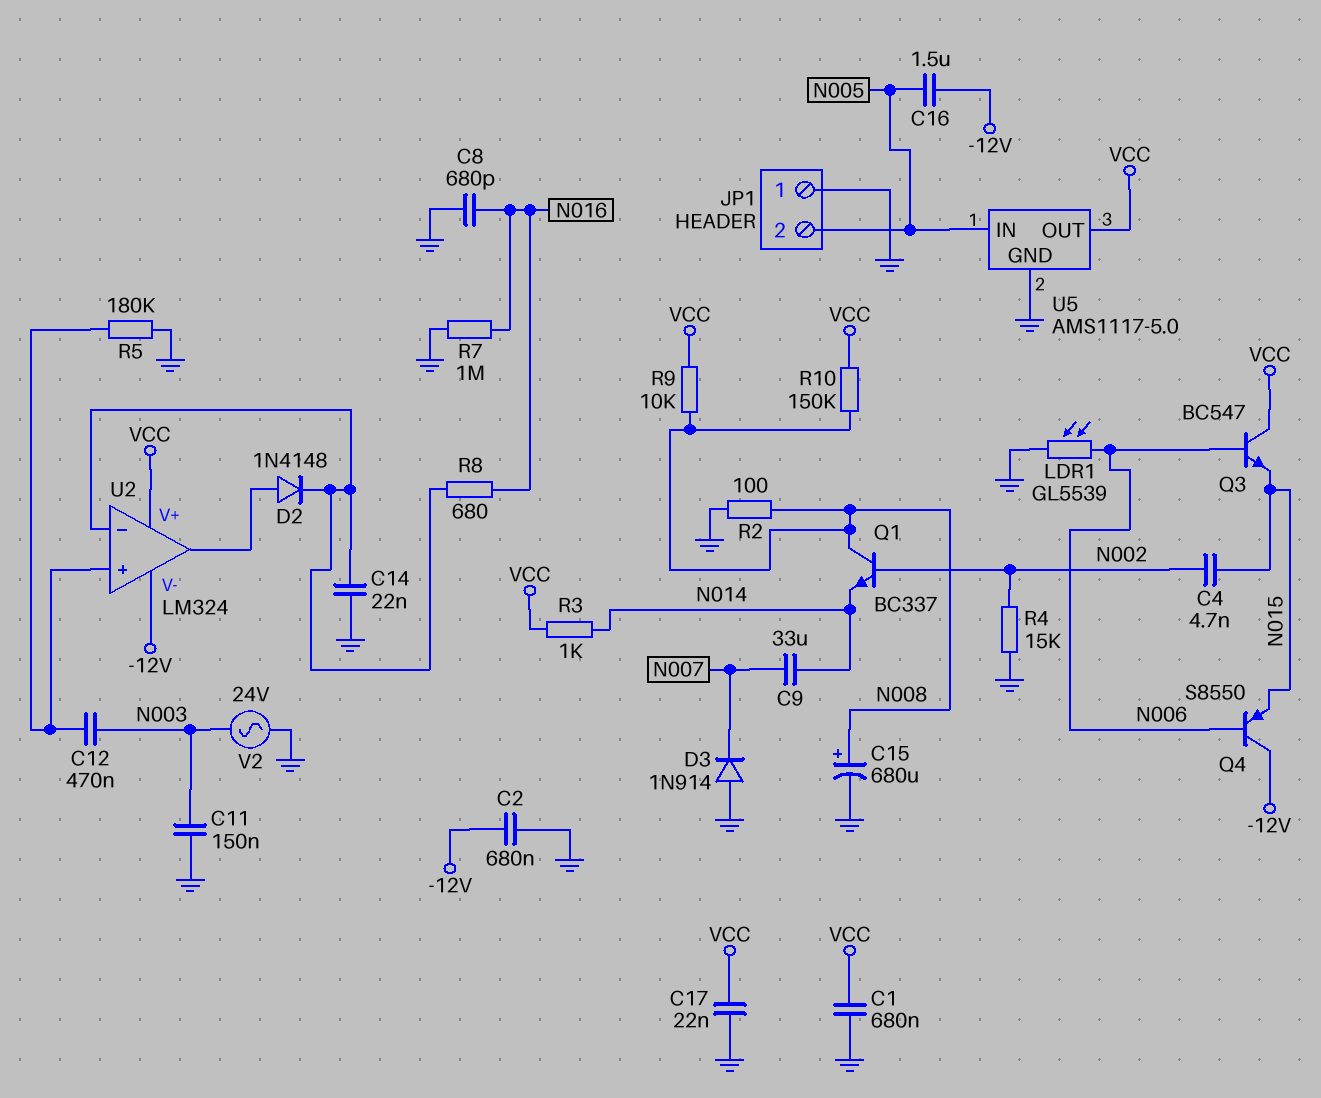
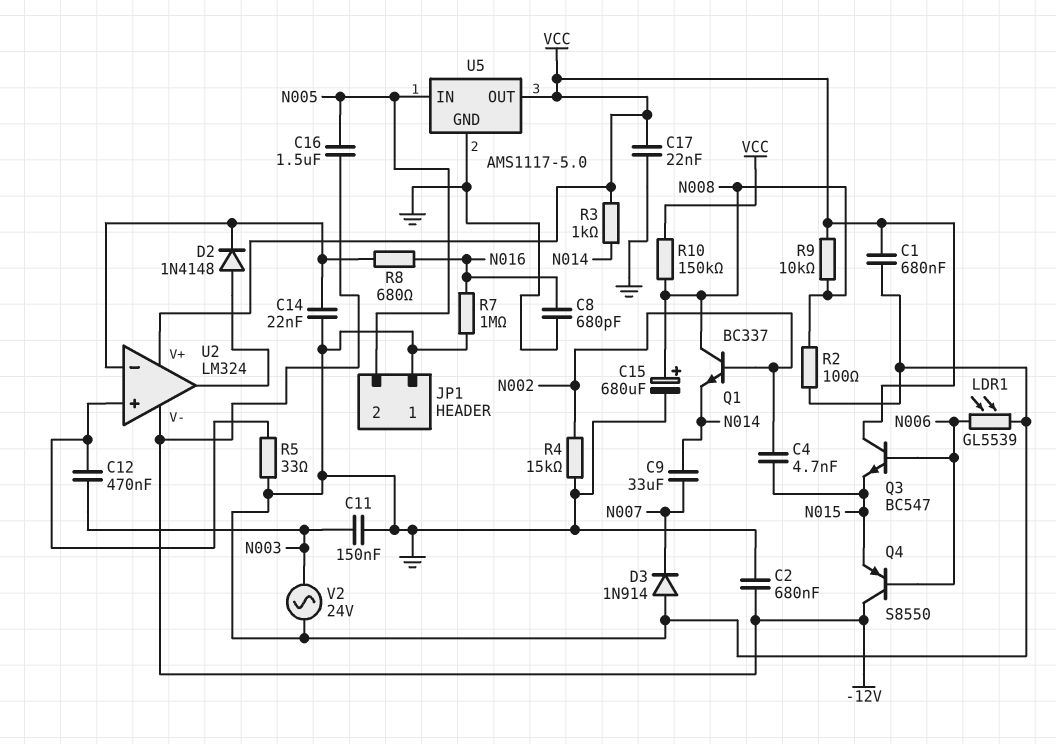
R5: 180k (GND, U2/in+) -> 33 (GND, U2/in+)

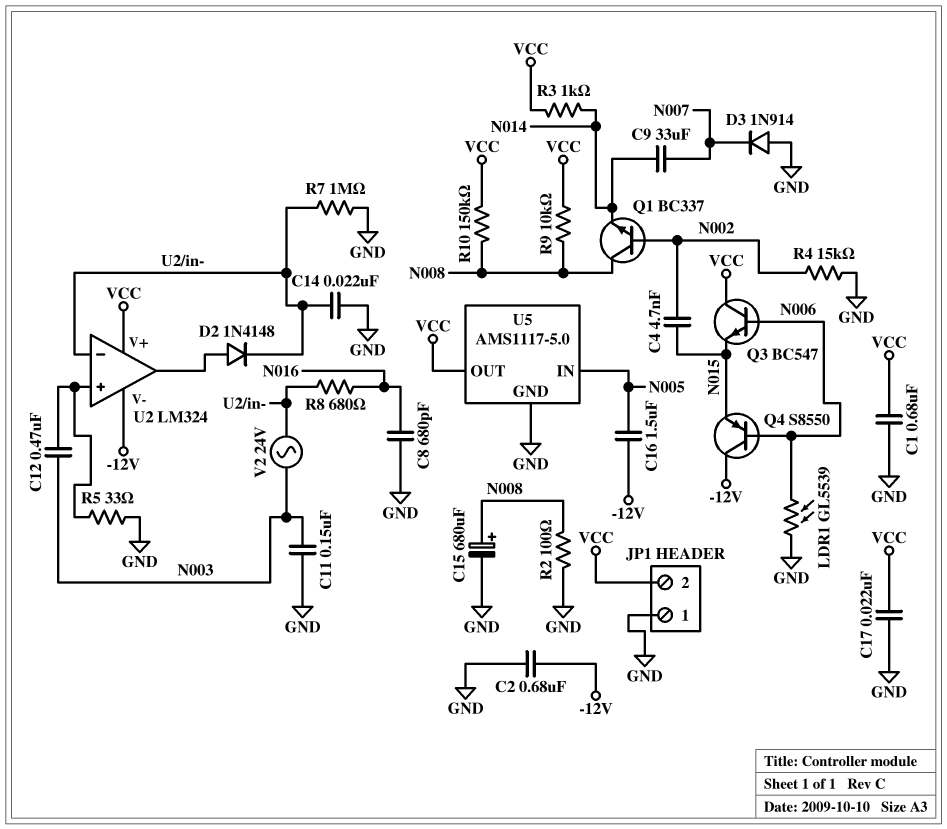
JP1 pin 2: N005 -> VCC
R7: 1M (GND, N016) -> 1M (GND, U2/in-)
V2: AC 24V (GND, N003) -> AC 24V (N003, U2/in-)

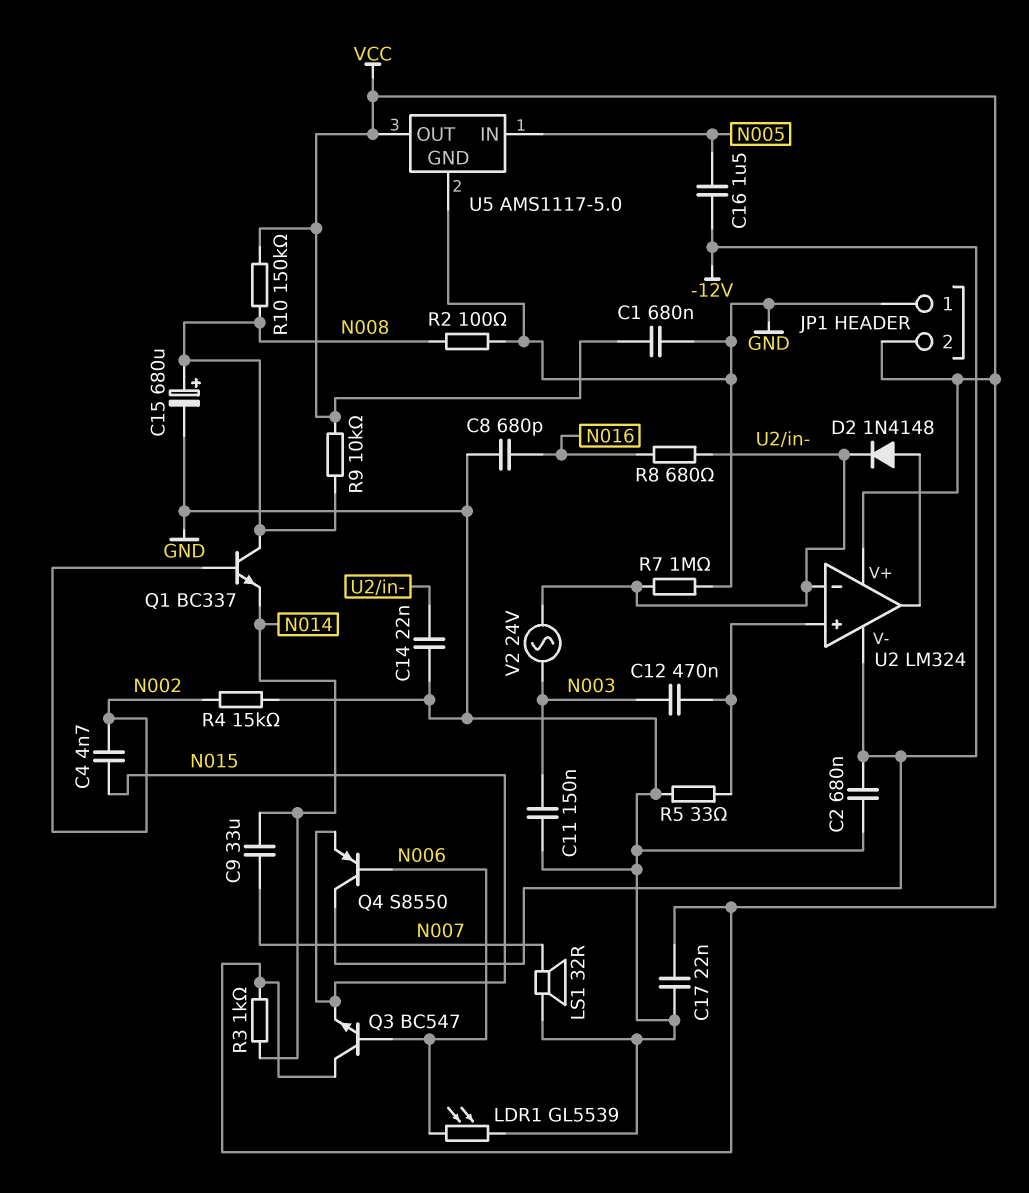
D3: diode 1N914 (A GND, K N007) -> none
LS1: none -> speaker 32R (GND, N007)

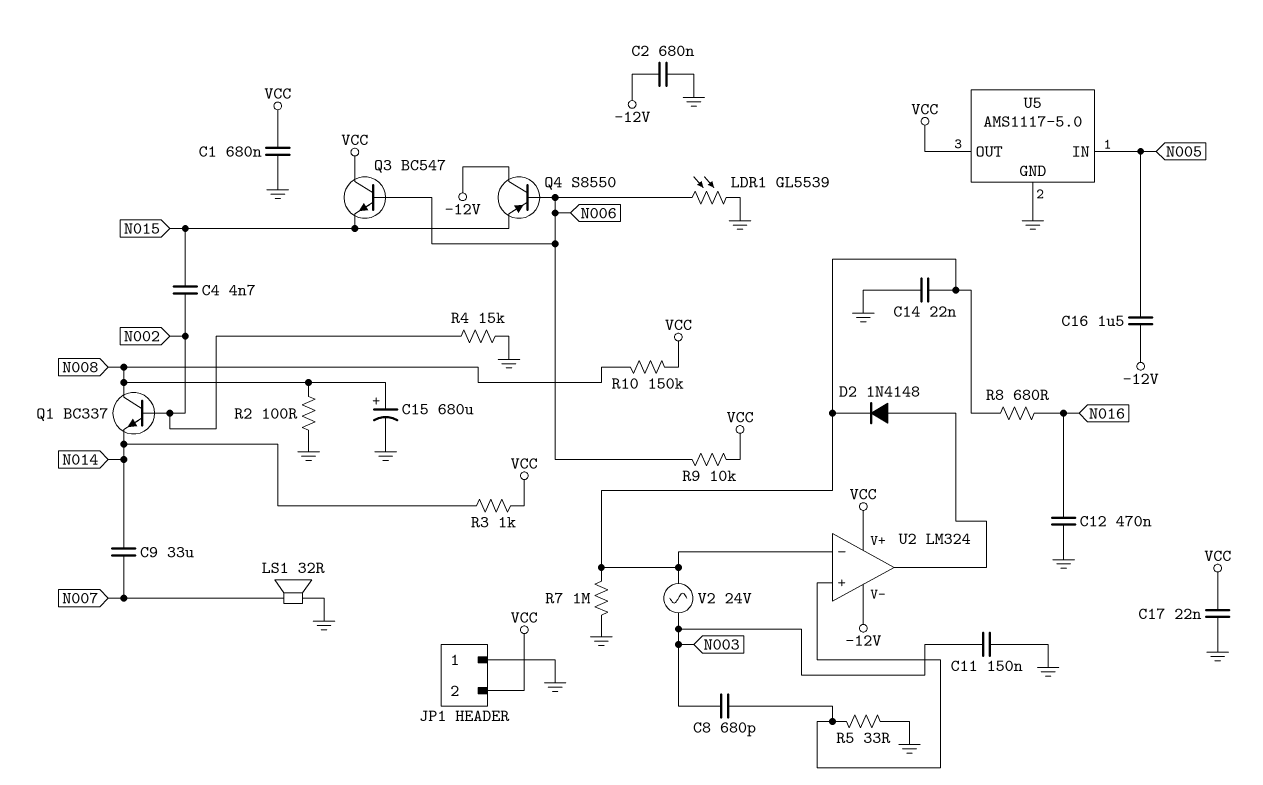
C8: 680pF (GND, N016) -> 680pF (N003, U2/in+)
C12: 470nF (N003, U2/in+) -> 470nF (GND, N016)
R9: 10k (N008, VCC) -> 10k (N006, VCC)

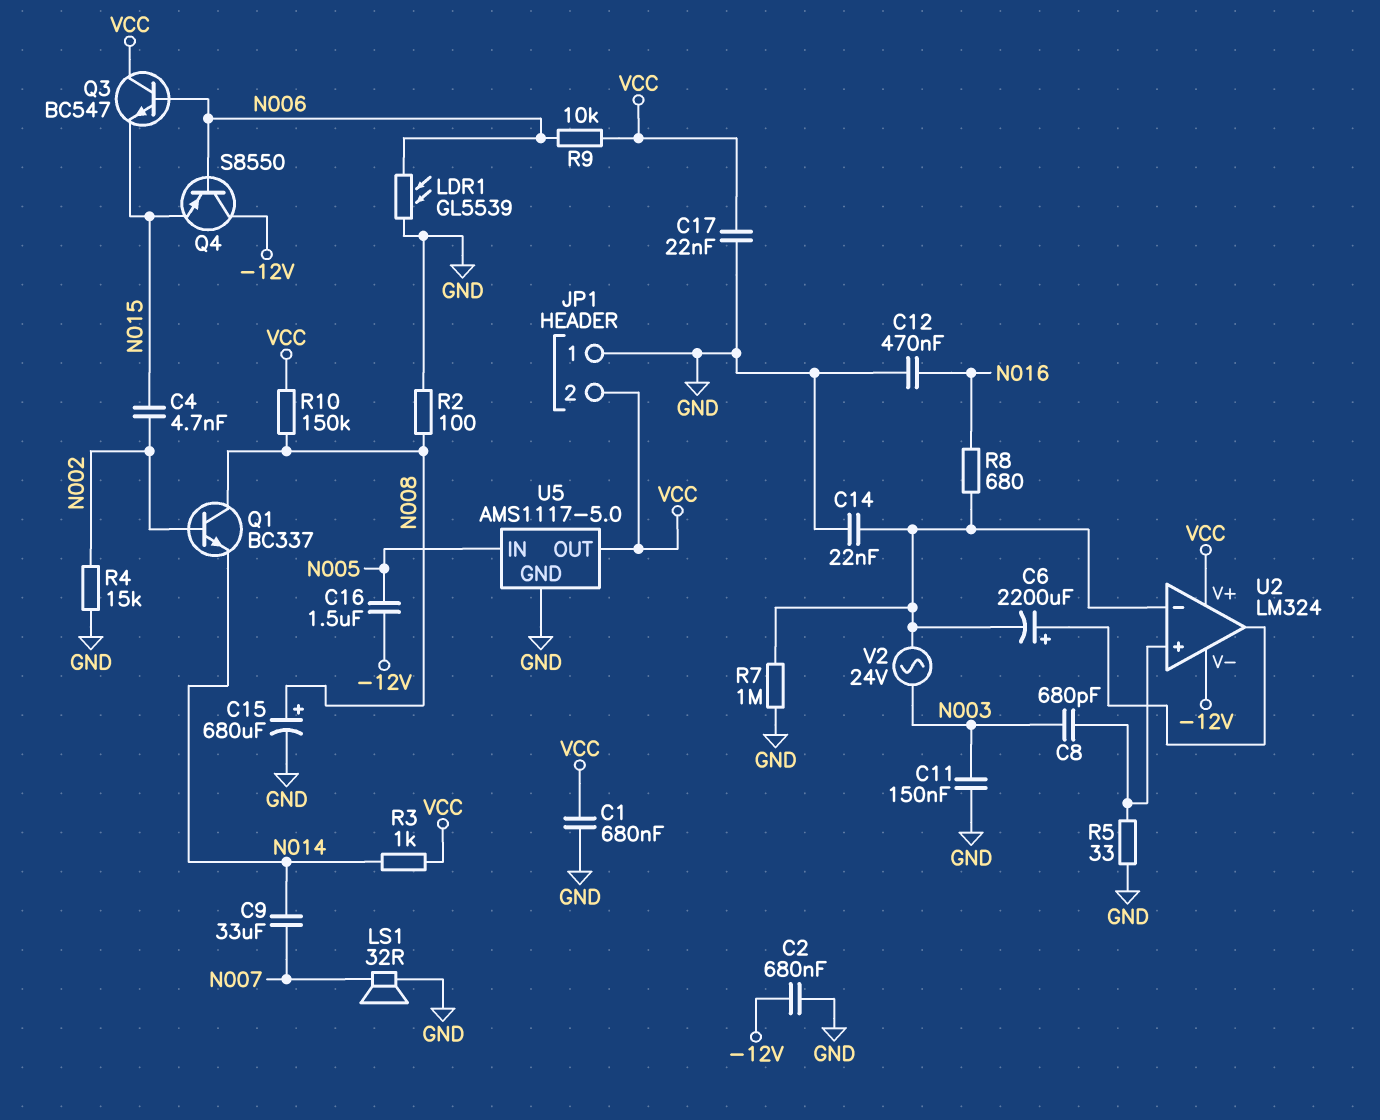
C6: none -> 2200uF (plus U2/out, minus U2/in-)
D2: diode 1N4148 (A U2/out, K U2/in-) -> none

